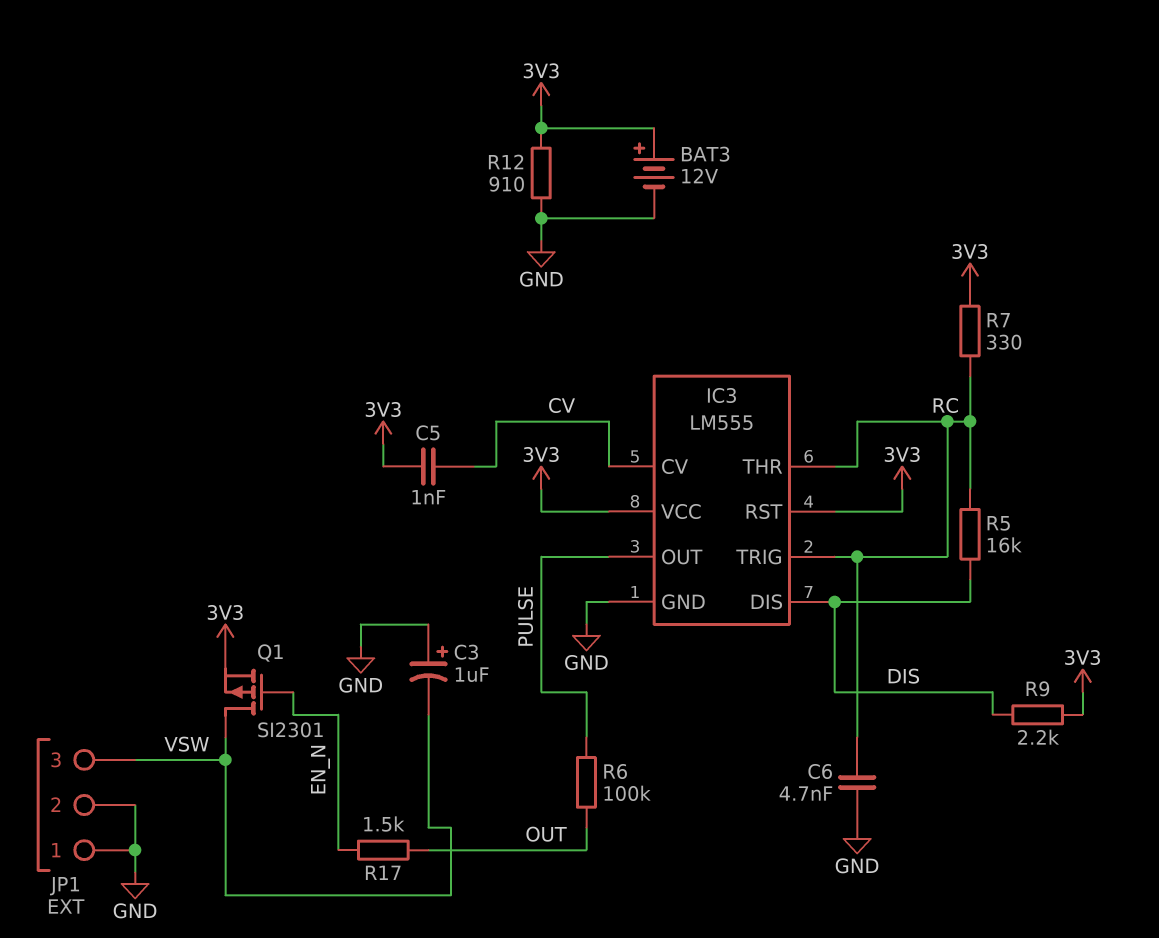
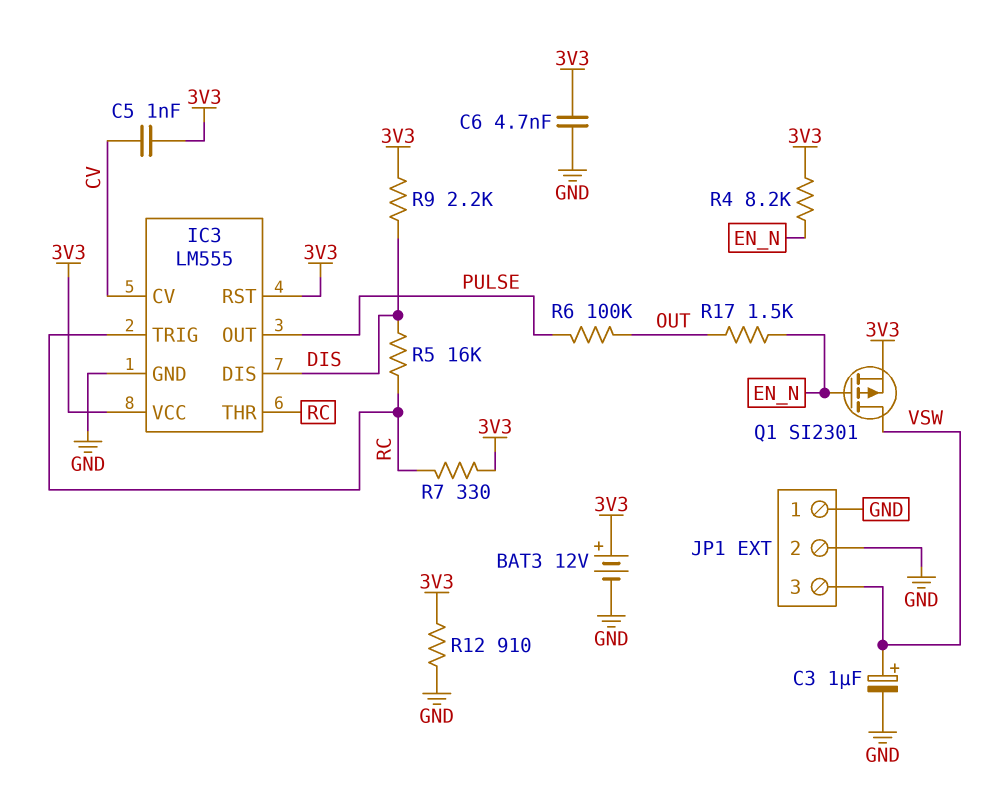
C3: 1uF (plus GND, minus VSW) -> 1uF (plus VSW, minus GND)
C6: 4.7nF (GND, RC) -> 4.7nF (3V3, GND)
R4: none -> 8.2k (3V3, EN_N)

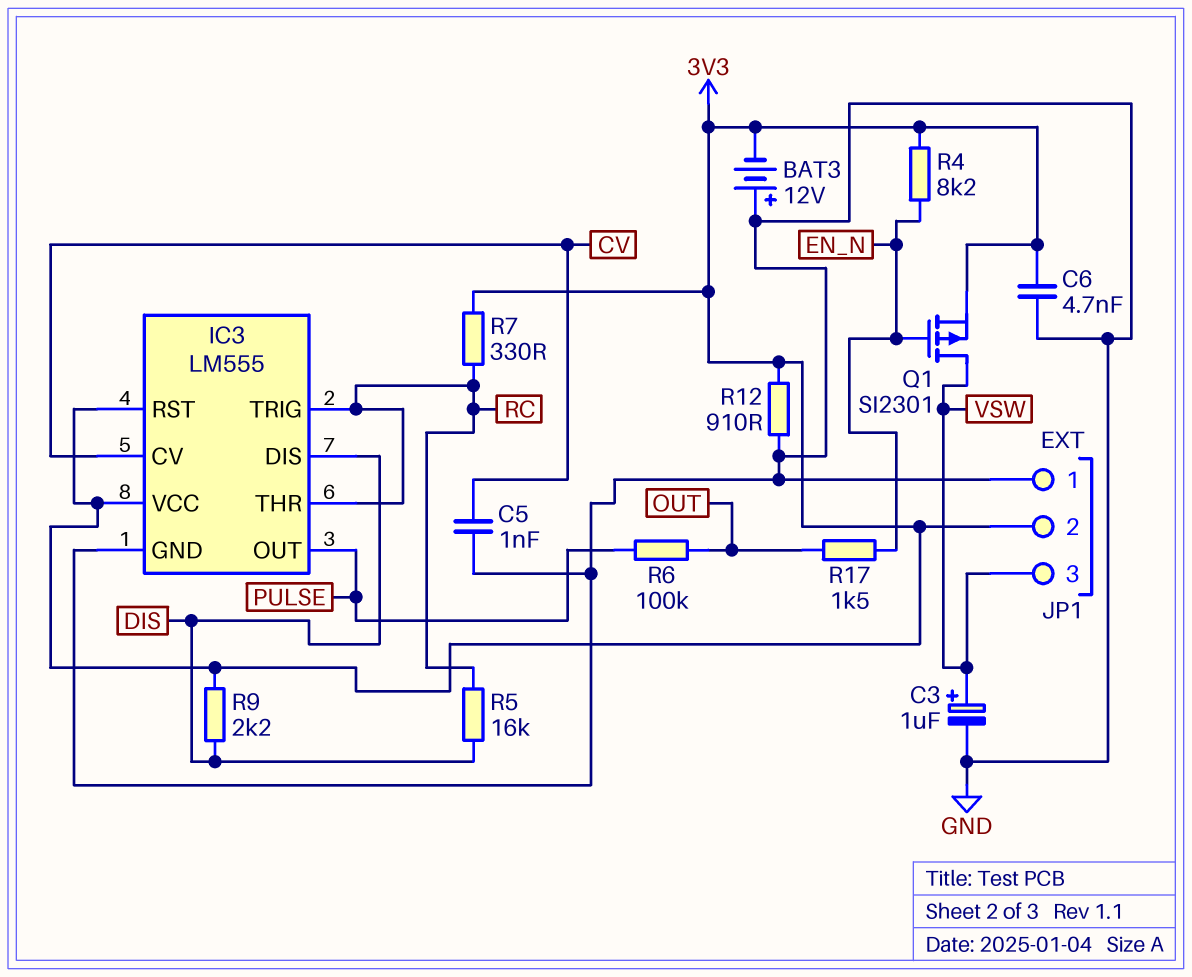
BAT3: 12V (plus 3V3, minus GND) -> 12V (plus GND, minus 3V3)
C5: 1nF (3V3, CV) -> 1nF (CV, GND)
JP1 pin 2: GND -> 3V3

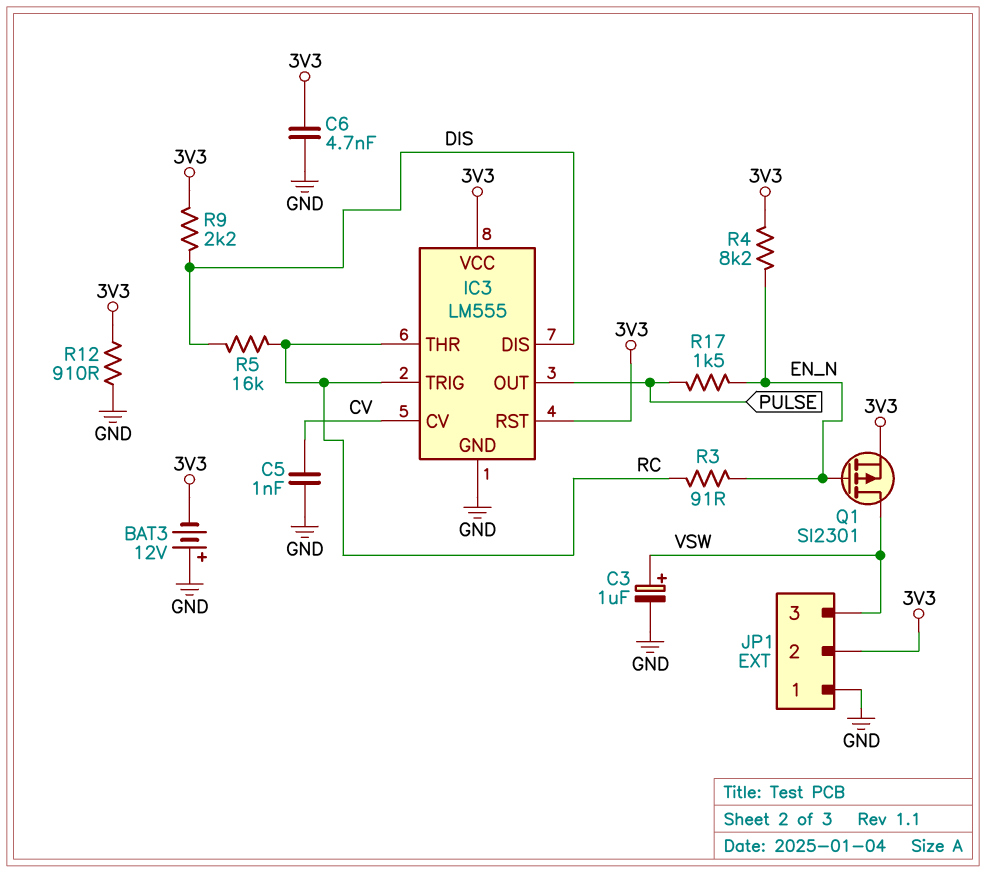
R3: none -> 91 (EN_N, RC)
R6: 100k (OUT, PULSE) -> none
R7: 330 (3V3, RC) -> none
R17: 1.5k (EN_N, OUT) -> 1.5k (EN_N, PULSE)

